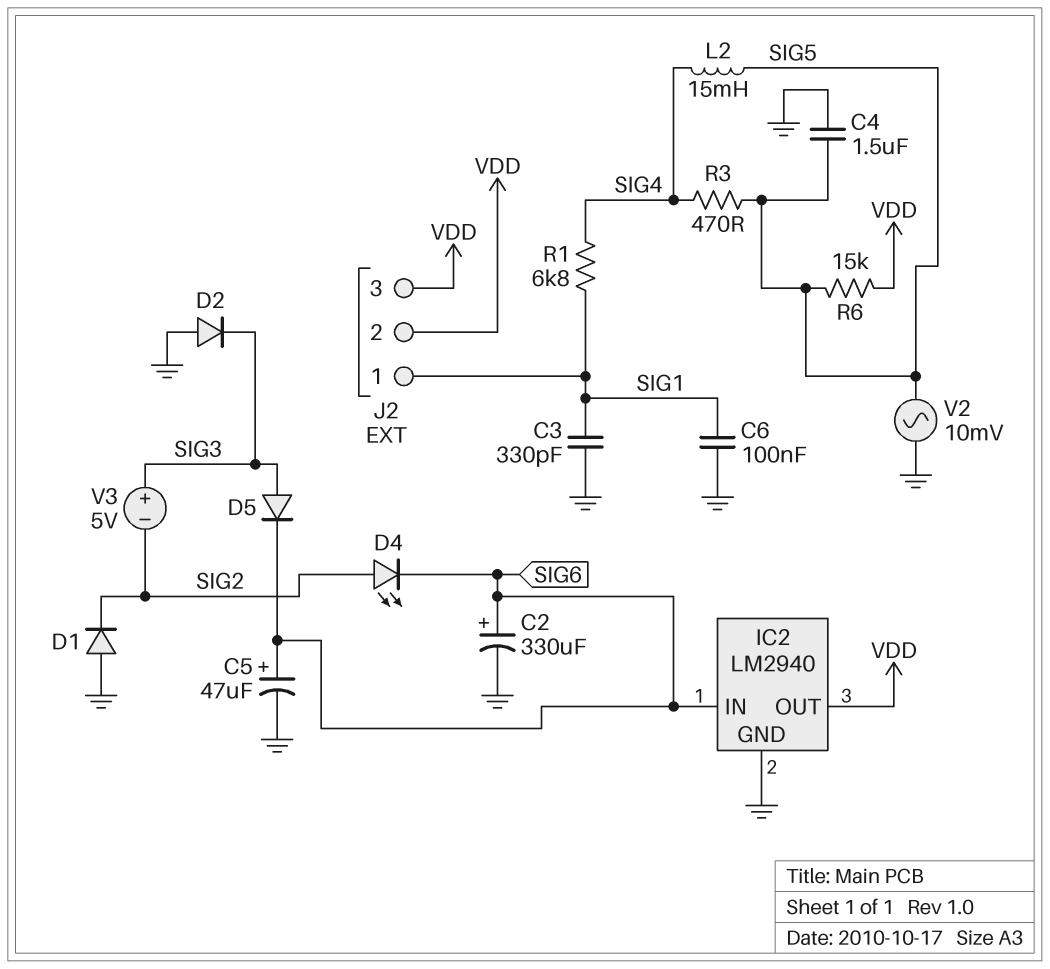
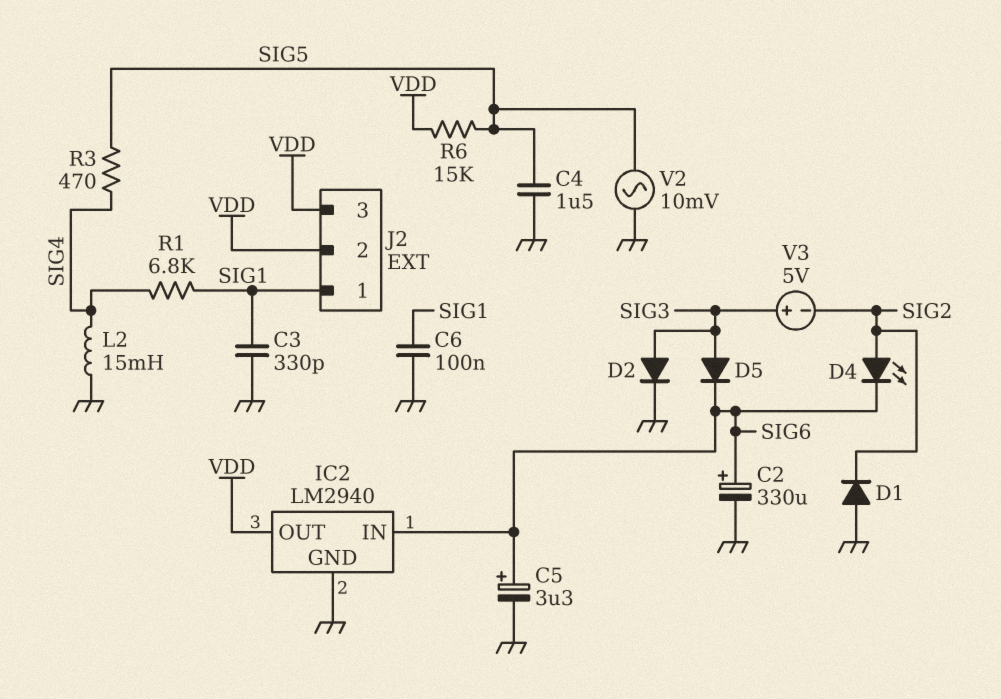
C5: 47uF (plus SIG6, minus GND) -> 3.3uF (plus SIG6, minus GND)
D2: diode (A GND, K SIG3) -> diode (A SIG3, K GND)
L2: 15mH (SIG4, SIG5) -> 15mH (GND, SIG4)

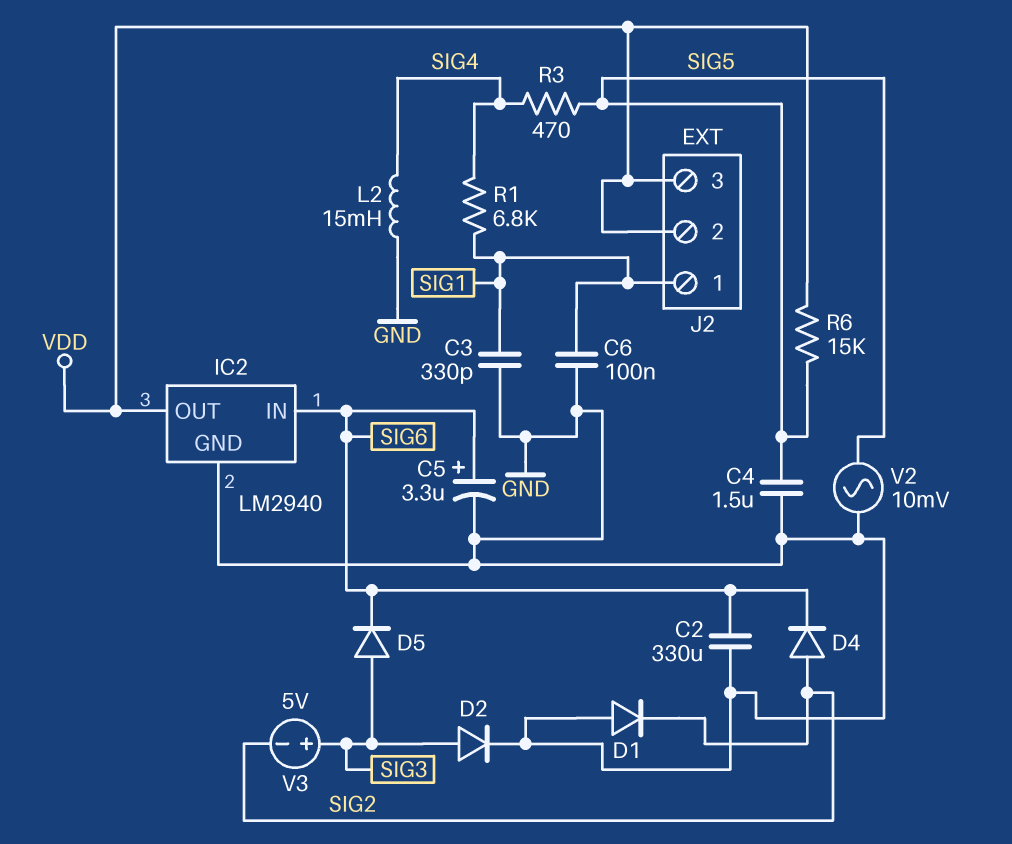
C2: 330uF (plus SIG6, minus GND) -> 330uF (GND, SIG6)
D4: LED (A SIG2, K SIG6) -> diode (A SIG2, K SIG6)

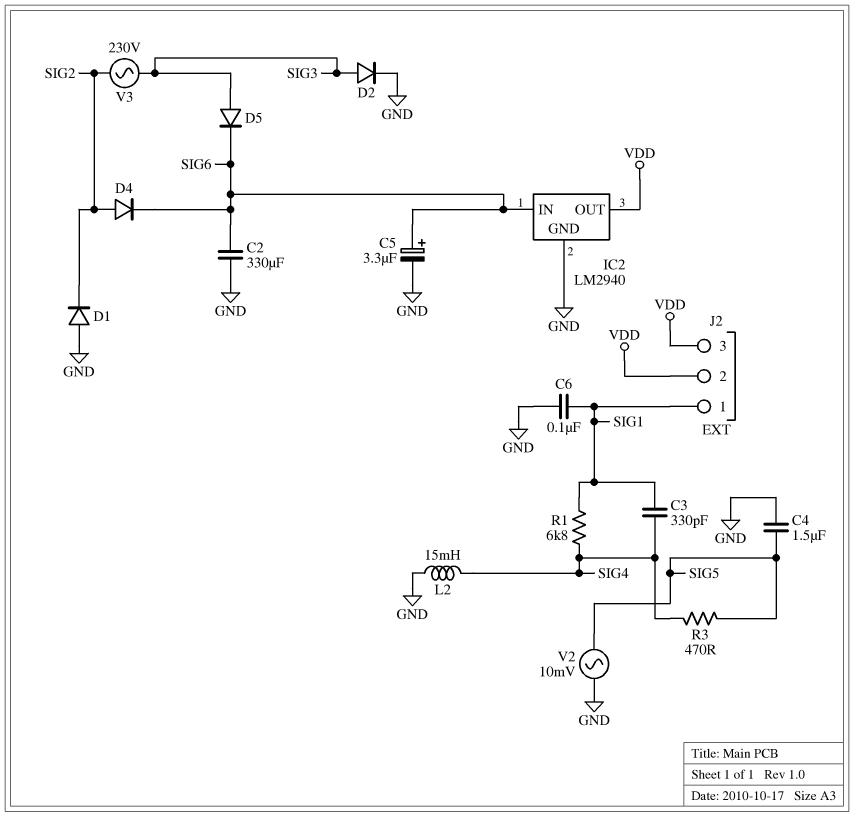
C3: 330pF (GND, SIG1) -> 330pF (SIG1, SIG4)
R6: 15k (SIG5, VDD) -> none
V3: 5V (plus SIG3, minus SIG2) -> AC 230V (SIG2, SIG3)

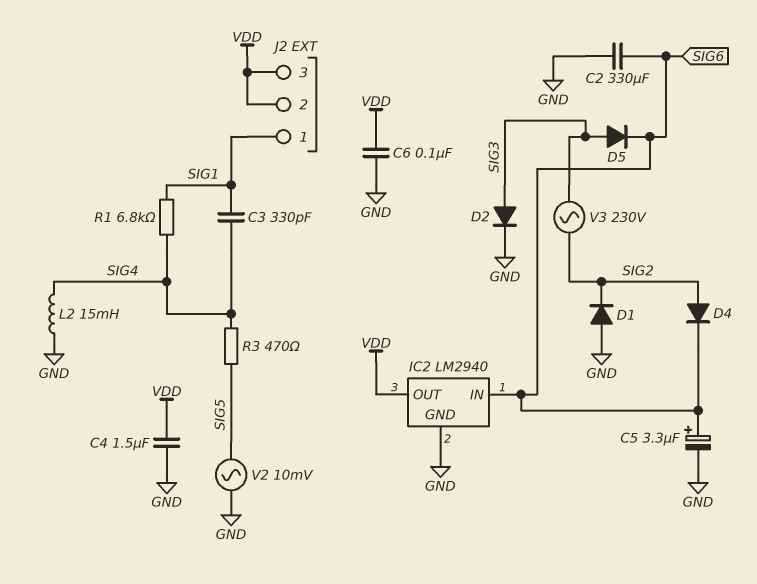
C4: 1.5uF (GND, SIG5) -> 1.5uF (GND, VDD)
C6: 100nF (GND, SIG1) -> 100nF (GND, VDD)

